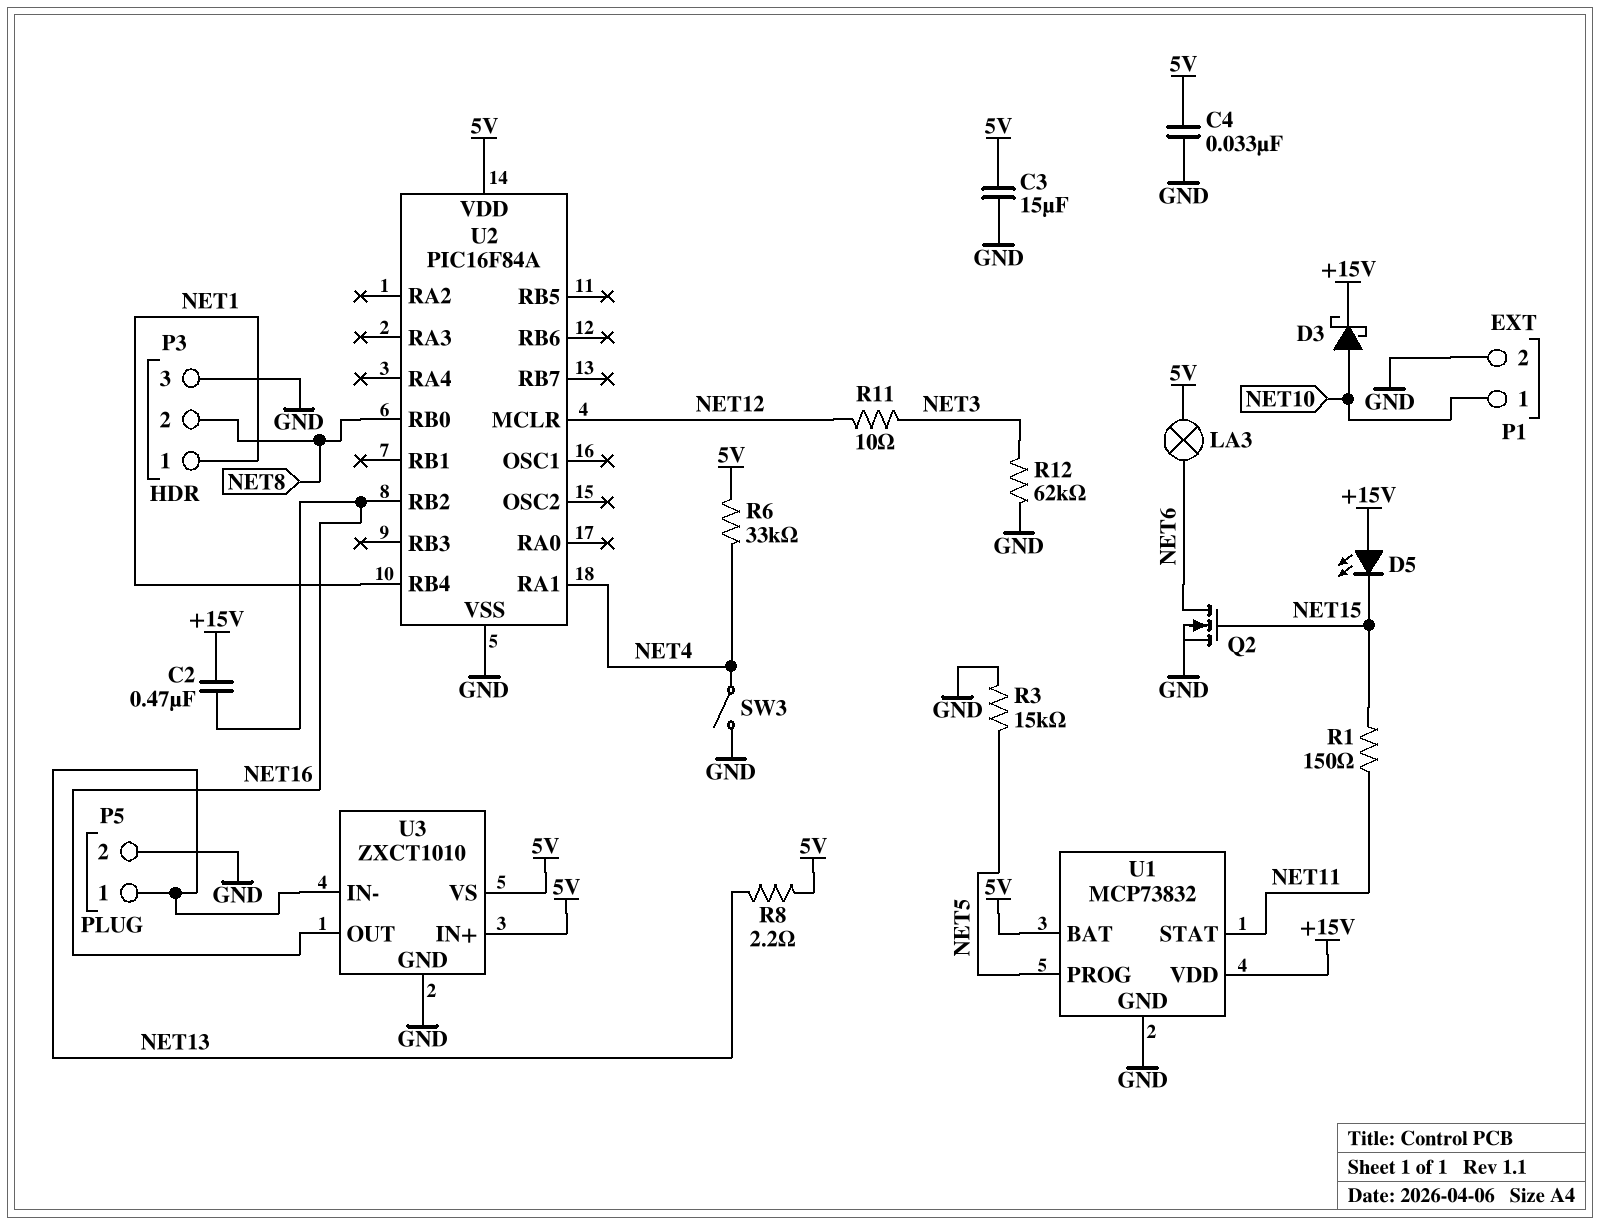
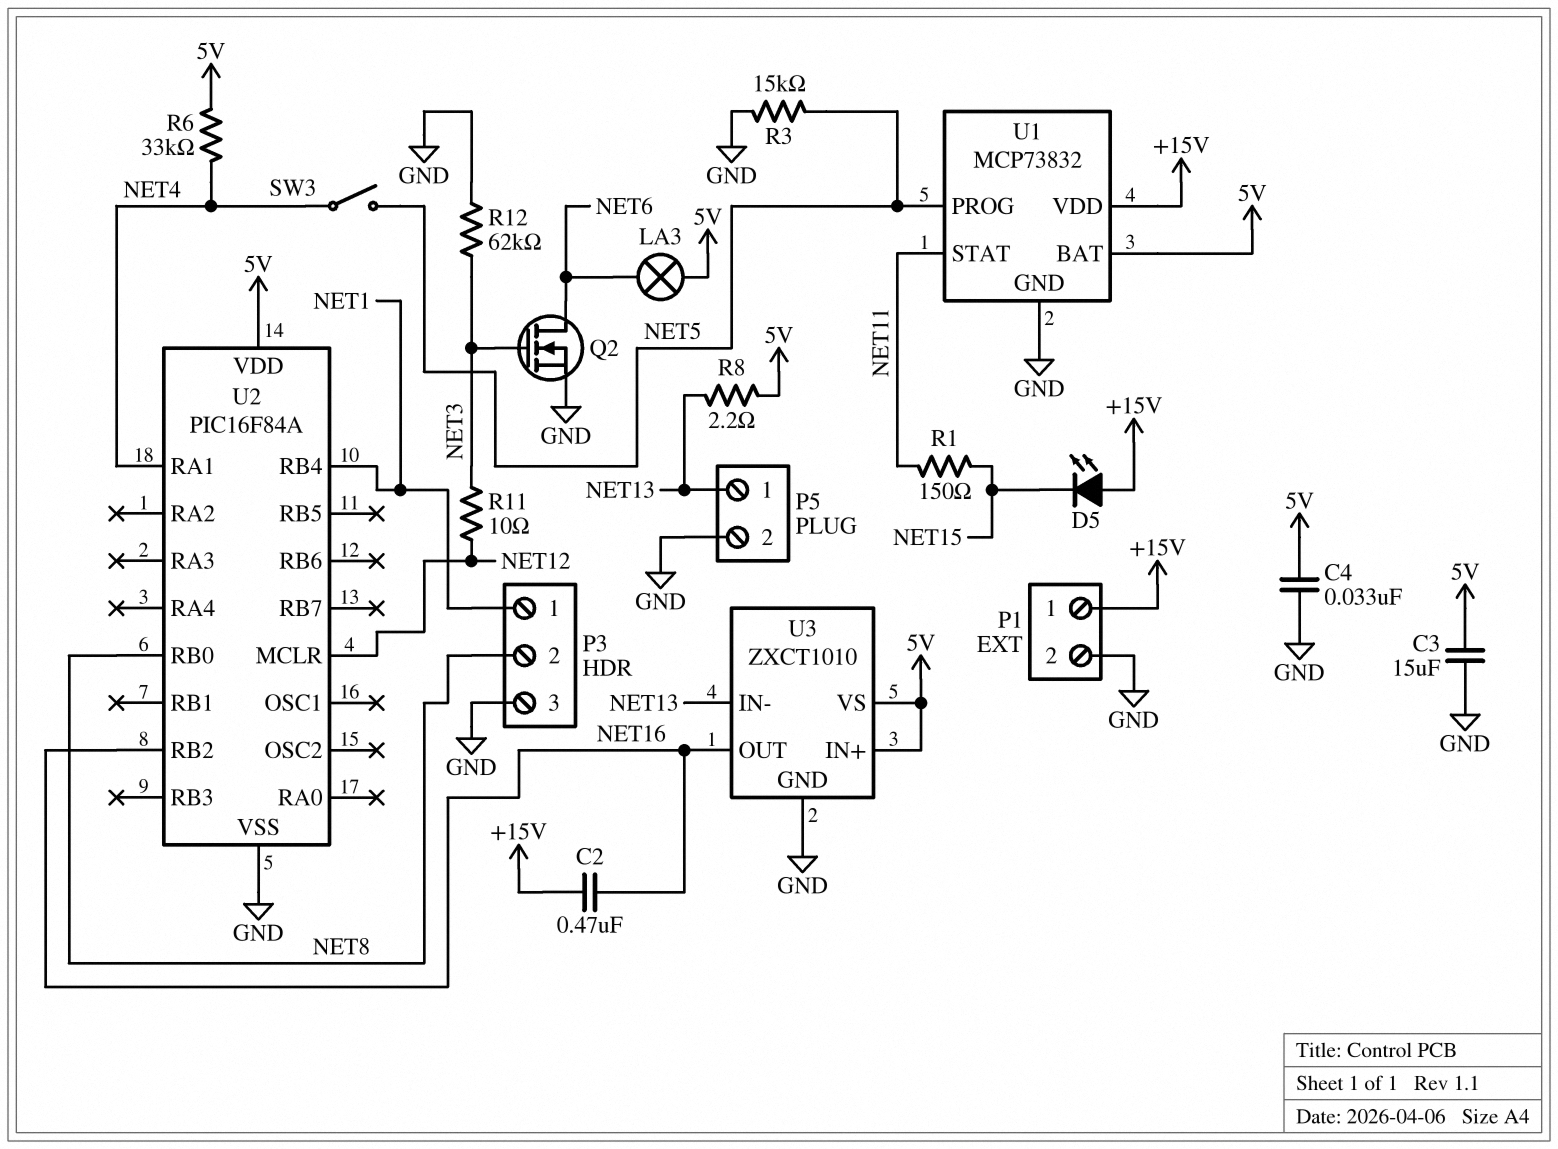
D3: schottky (A NET10, K +15V) -> none
P1 pin 1: NET10 -> +15V
Q2: NMOS (G NET15, D NET6, S GND) -> NMOS (G NET3, D NET6, S GND)
SW3: switch (GND, NET4) -> switch (NET4, NET5)

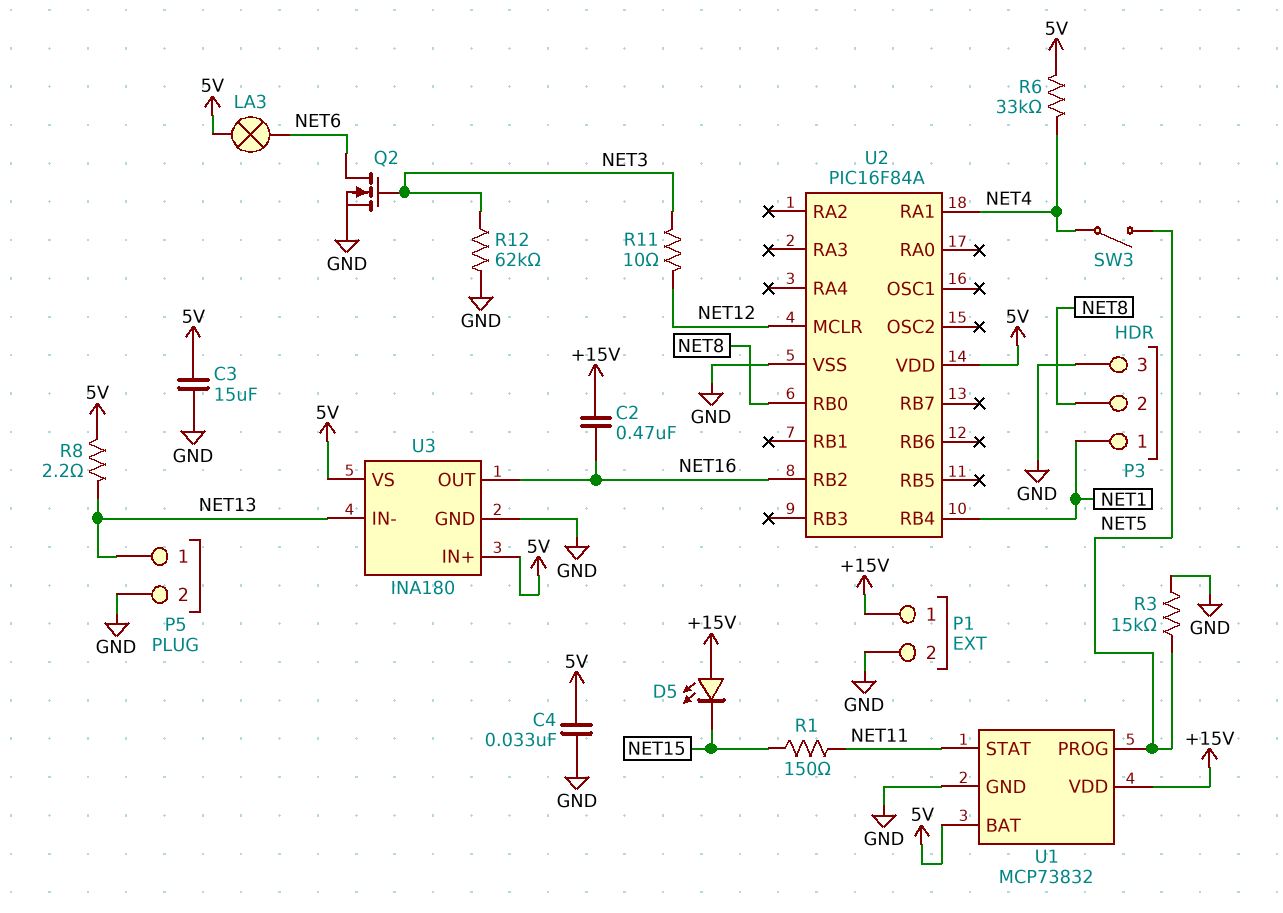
U3: ZXCT1010 -> INA180

